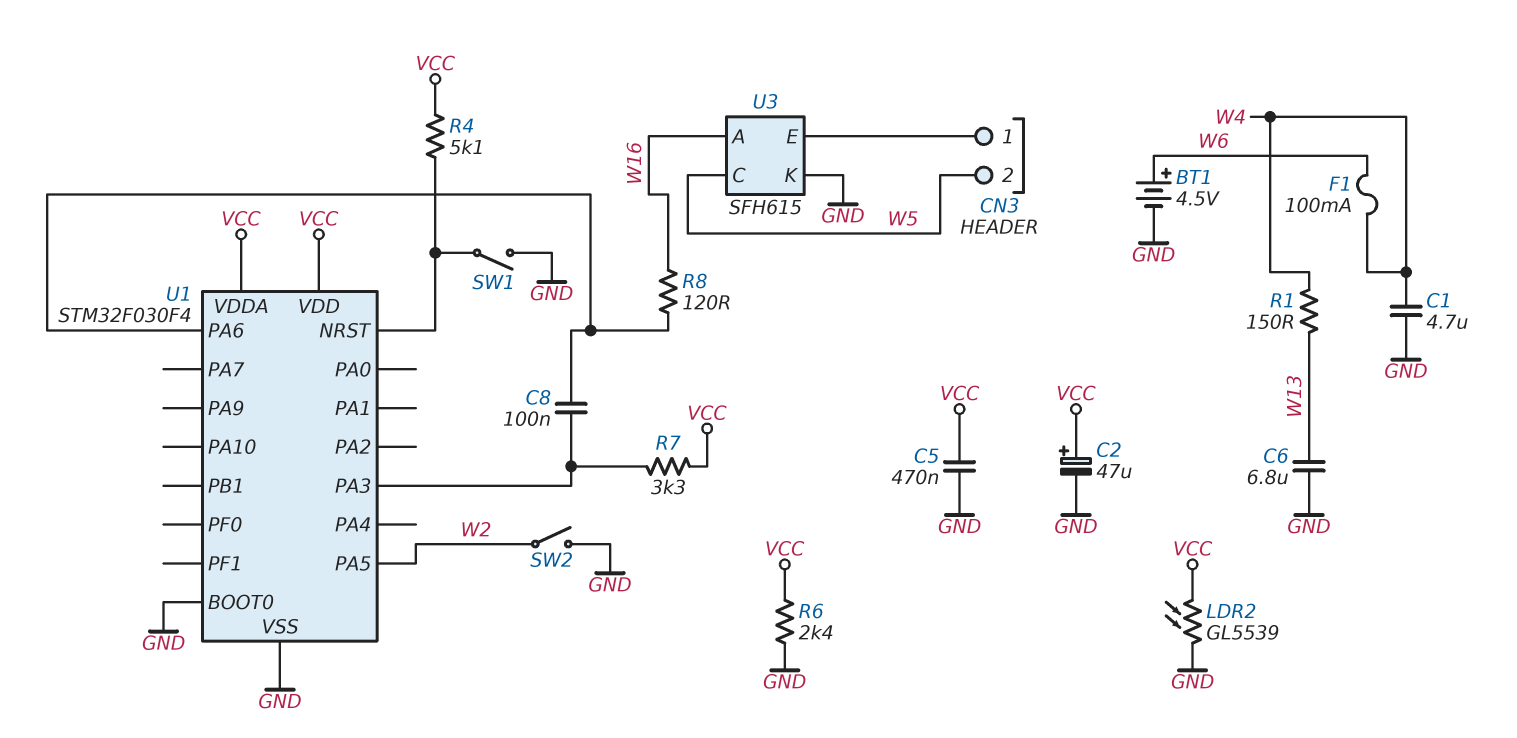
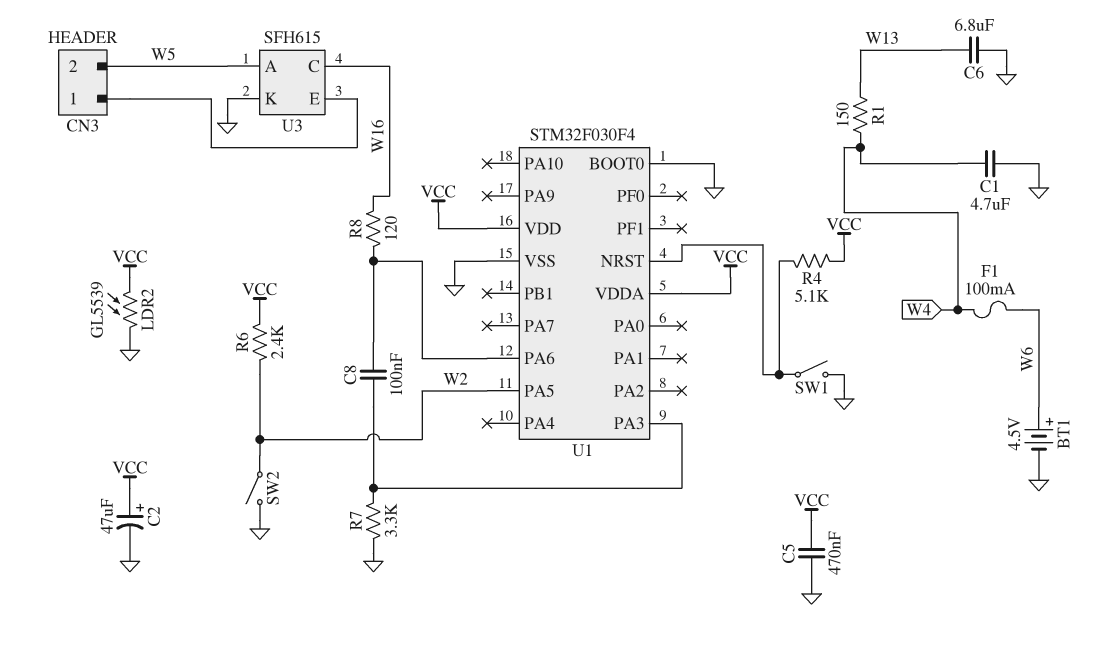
R6: 2.4k (GND, VCC) -> 2.4k (VCC, W2)
R7: 3.3k (U1/PA3, VCC) -> 3.3k (GND, U1/PA3)
U3 pin A: W16 -> W5
U3 pin C: W5 -> W16

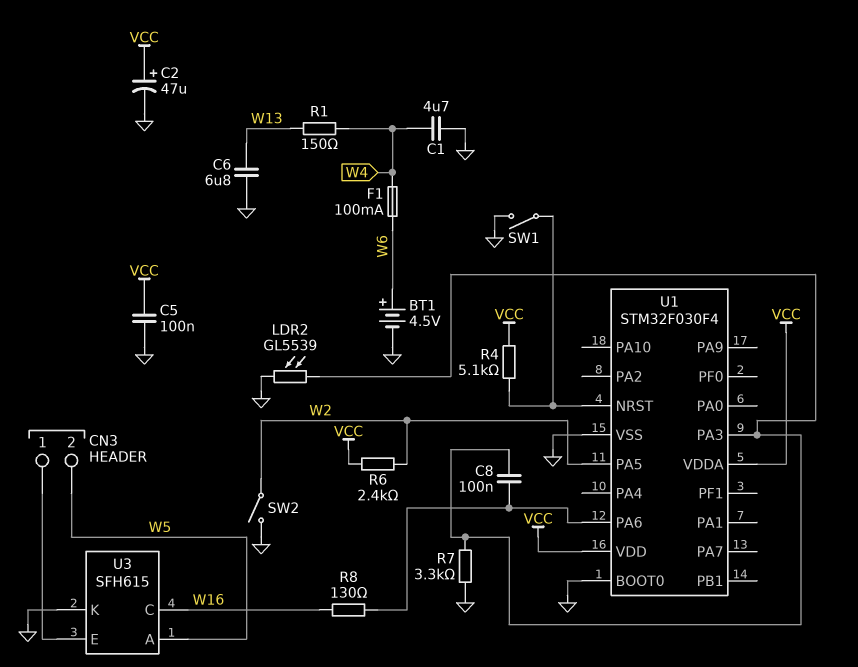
C5: 470nF (GND, VCC) -> 100nF (GND, VCC)
LDR2: GL5539 (GND, VCC) -> GL5539 (GND, U1/PA3)
R8: 120 (U1/PA6, W16) -> 130 (U1/PA6, W16)

